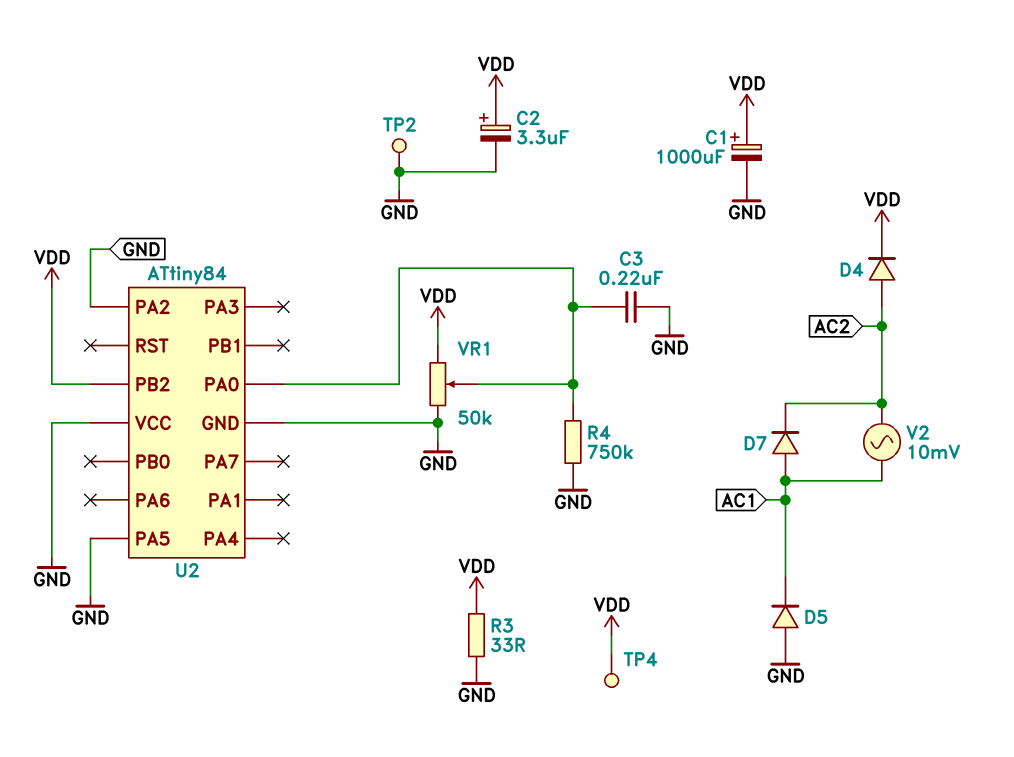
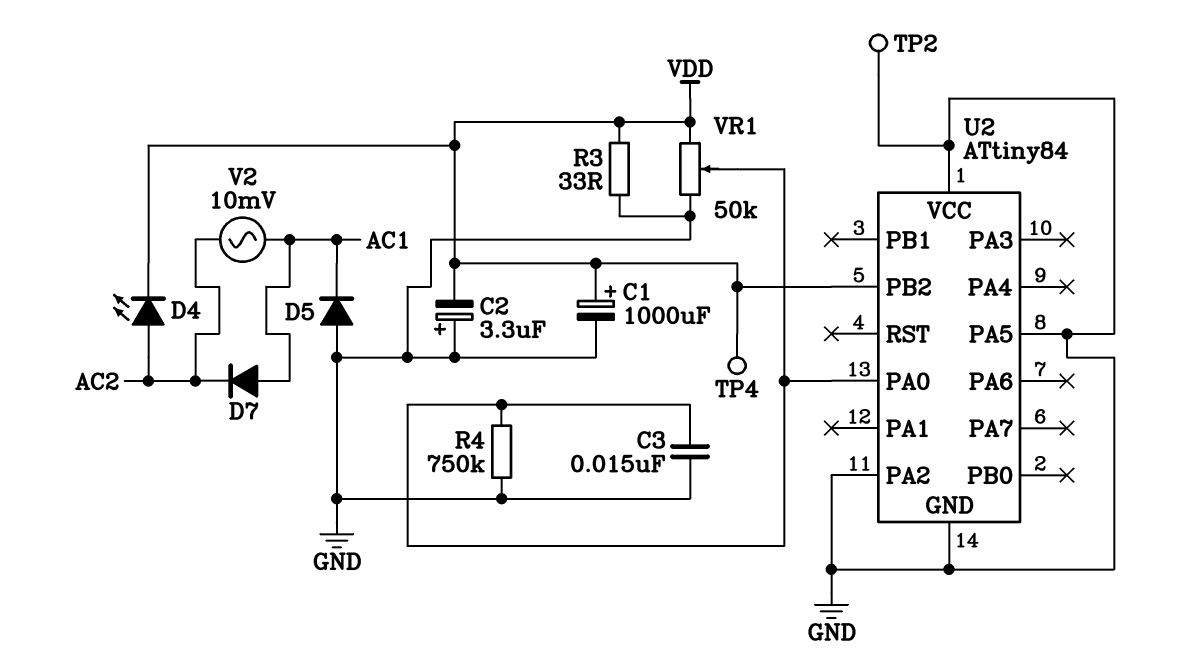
C2: 3.3uF (plus VDD, minus GND) -> 3.3uF (plus GND, minus VDD)
C3: 220nF (GND, U2/PA0) -> 15nF (GND, U2/PA0)
D4: diode (A AC2, K VDD) -> LED (A AC2, K VDD)

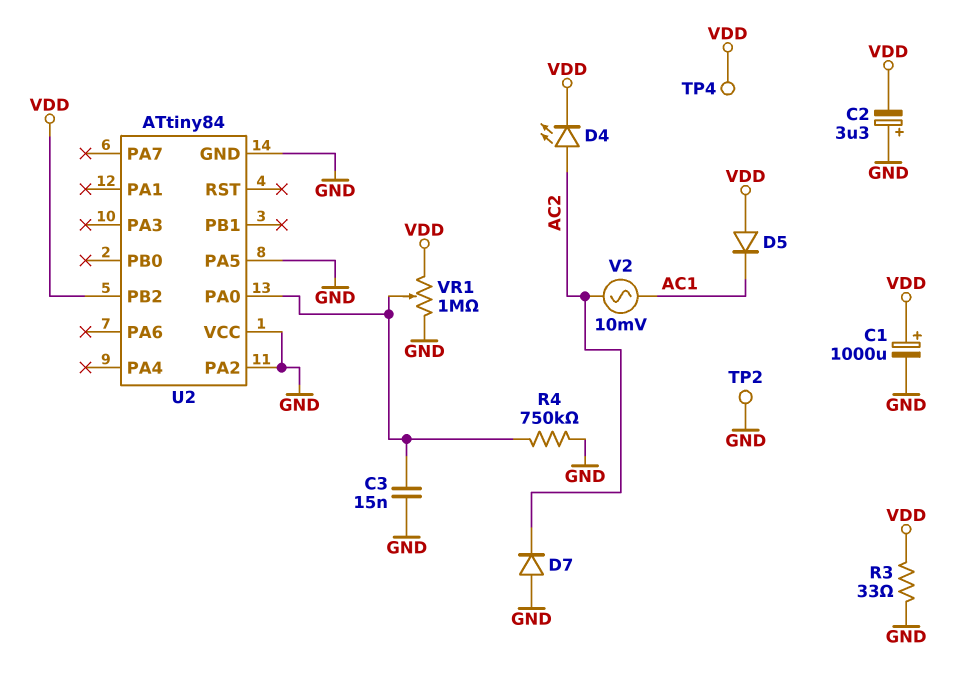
D5: diode (A GND, K AC1) -> diode (A VDD, K AC1)
D7: diode (A AC1, K AC2) -> diode (A GND, K AC2)
VR1: 50k (GND, VDD, wiper U2/PA0) -> 1M (GND, VDD, wiper U2/PA0)

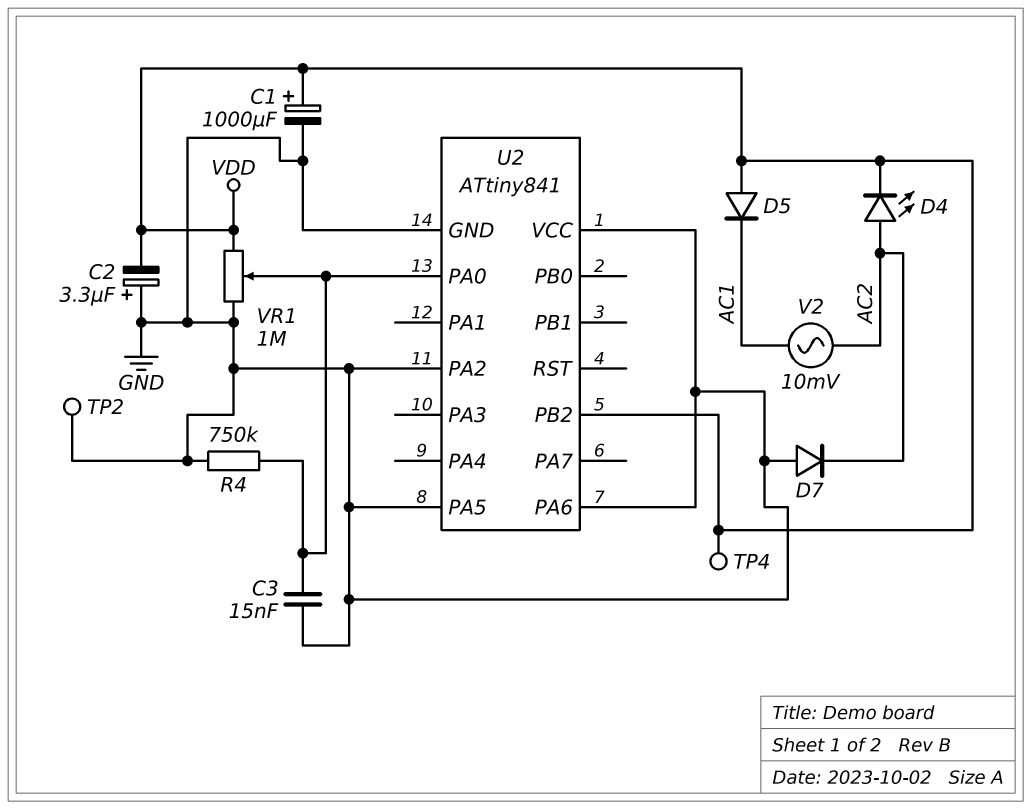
R3: 33 (GND, VDD) -> none
U2: ATtiny84 -> ATtiny841
U2 pin PA6: none -> GND

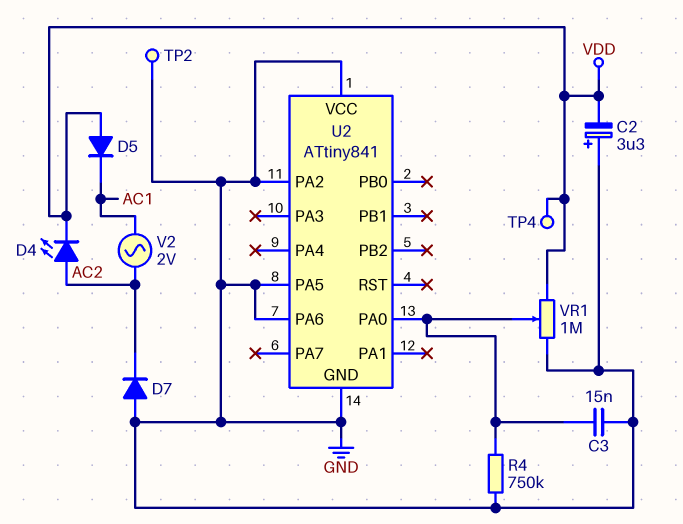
C1: 1000uF (plus VDD, minus GND) -> none
U2 pin PB2: VDD -> none
V2: AC 10mV (AC1, AC2) -> AC 2V (AC1, AC2)

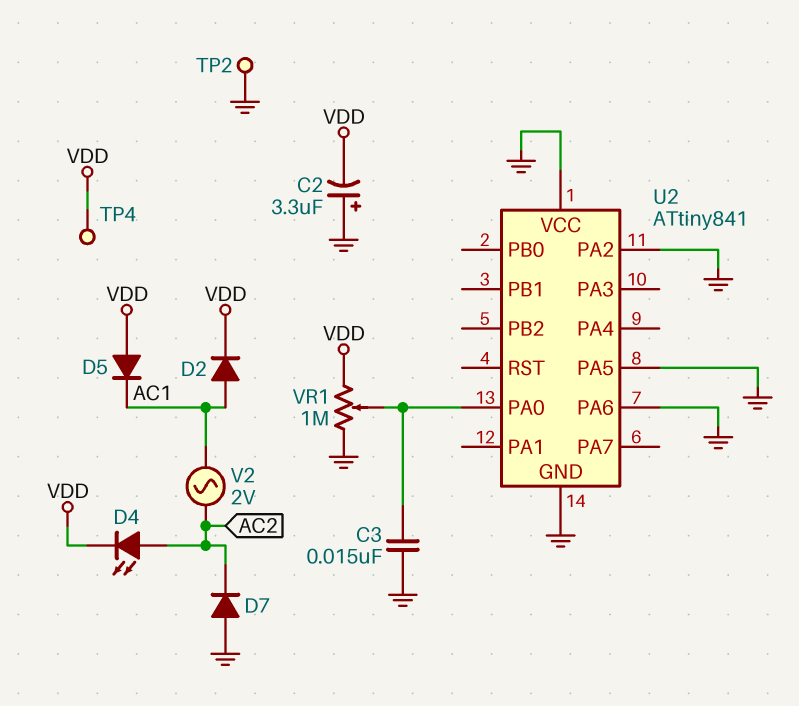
D2: none -> diode (A AC1, K VDD)
R4: 750k (GND, U2/PA0) -> none

